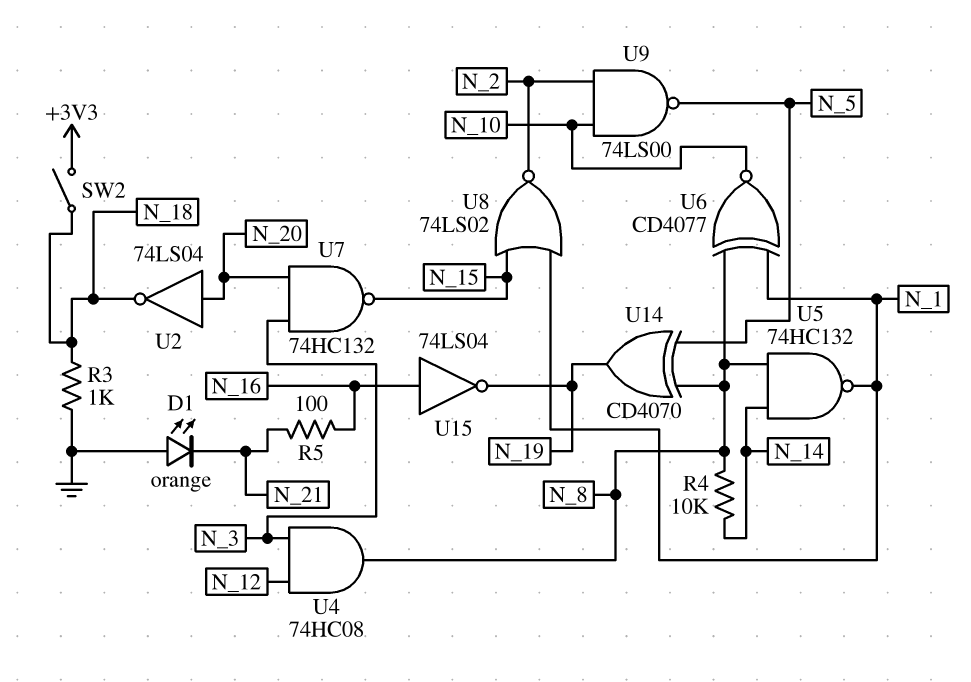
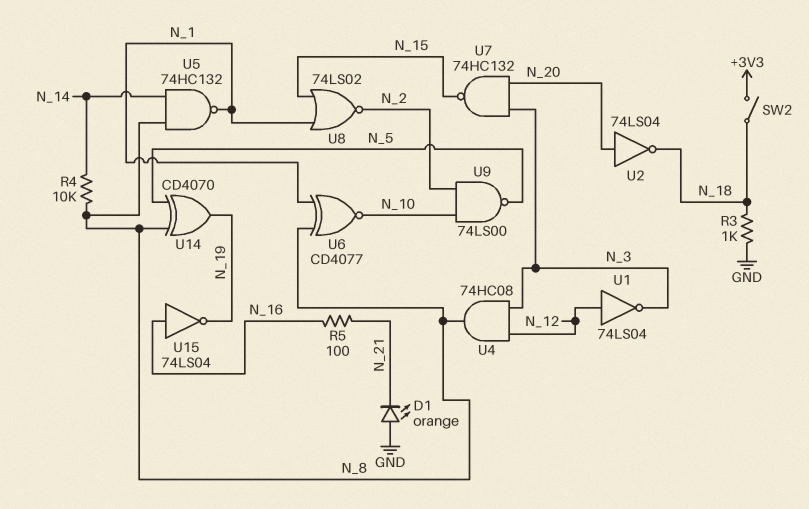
U1: none -> NOT 74LS04 (in N_12, out N_3)

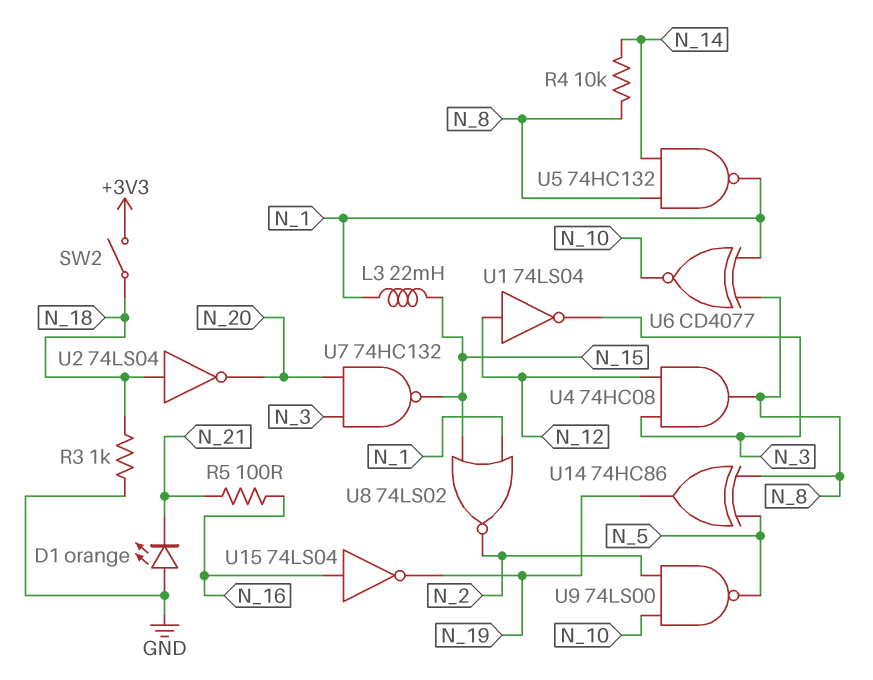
L3: none -> 22mH (N_1, N_15)
U2: NOT 74LS04 (in N_20, out N_18) -> NOT 74LS04 (in N_18, out N_20)
U14: XOR CD4070 (in N_5, in N_8, out N_19) -> XOR 74HC86 (in N_5, in N_8, out N_19)

